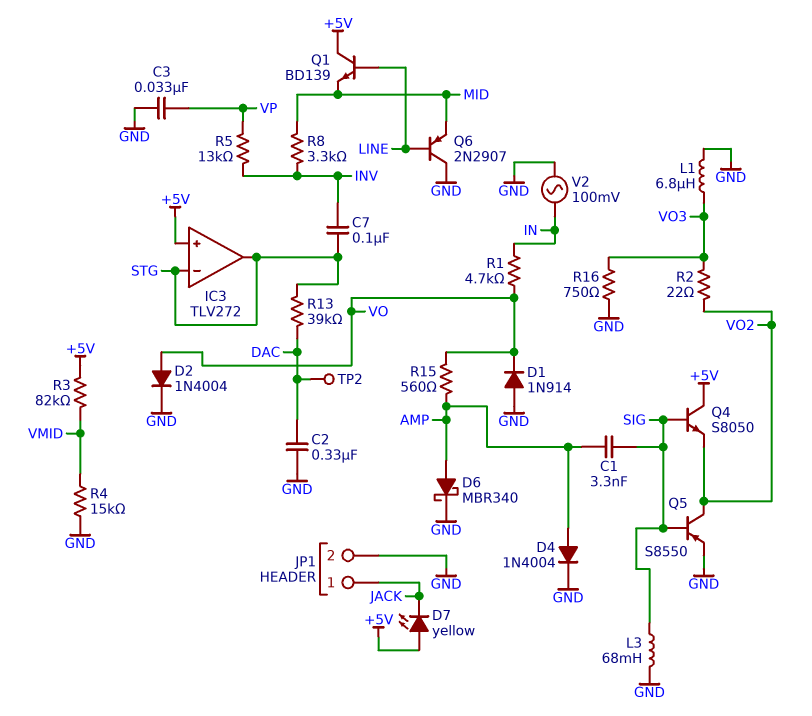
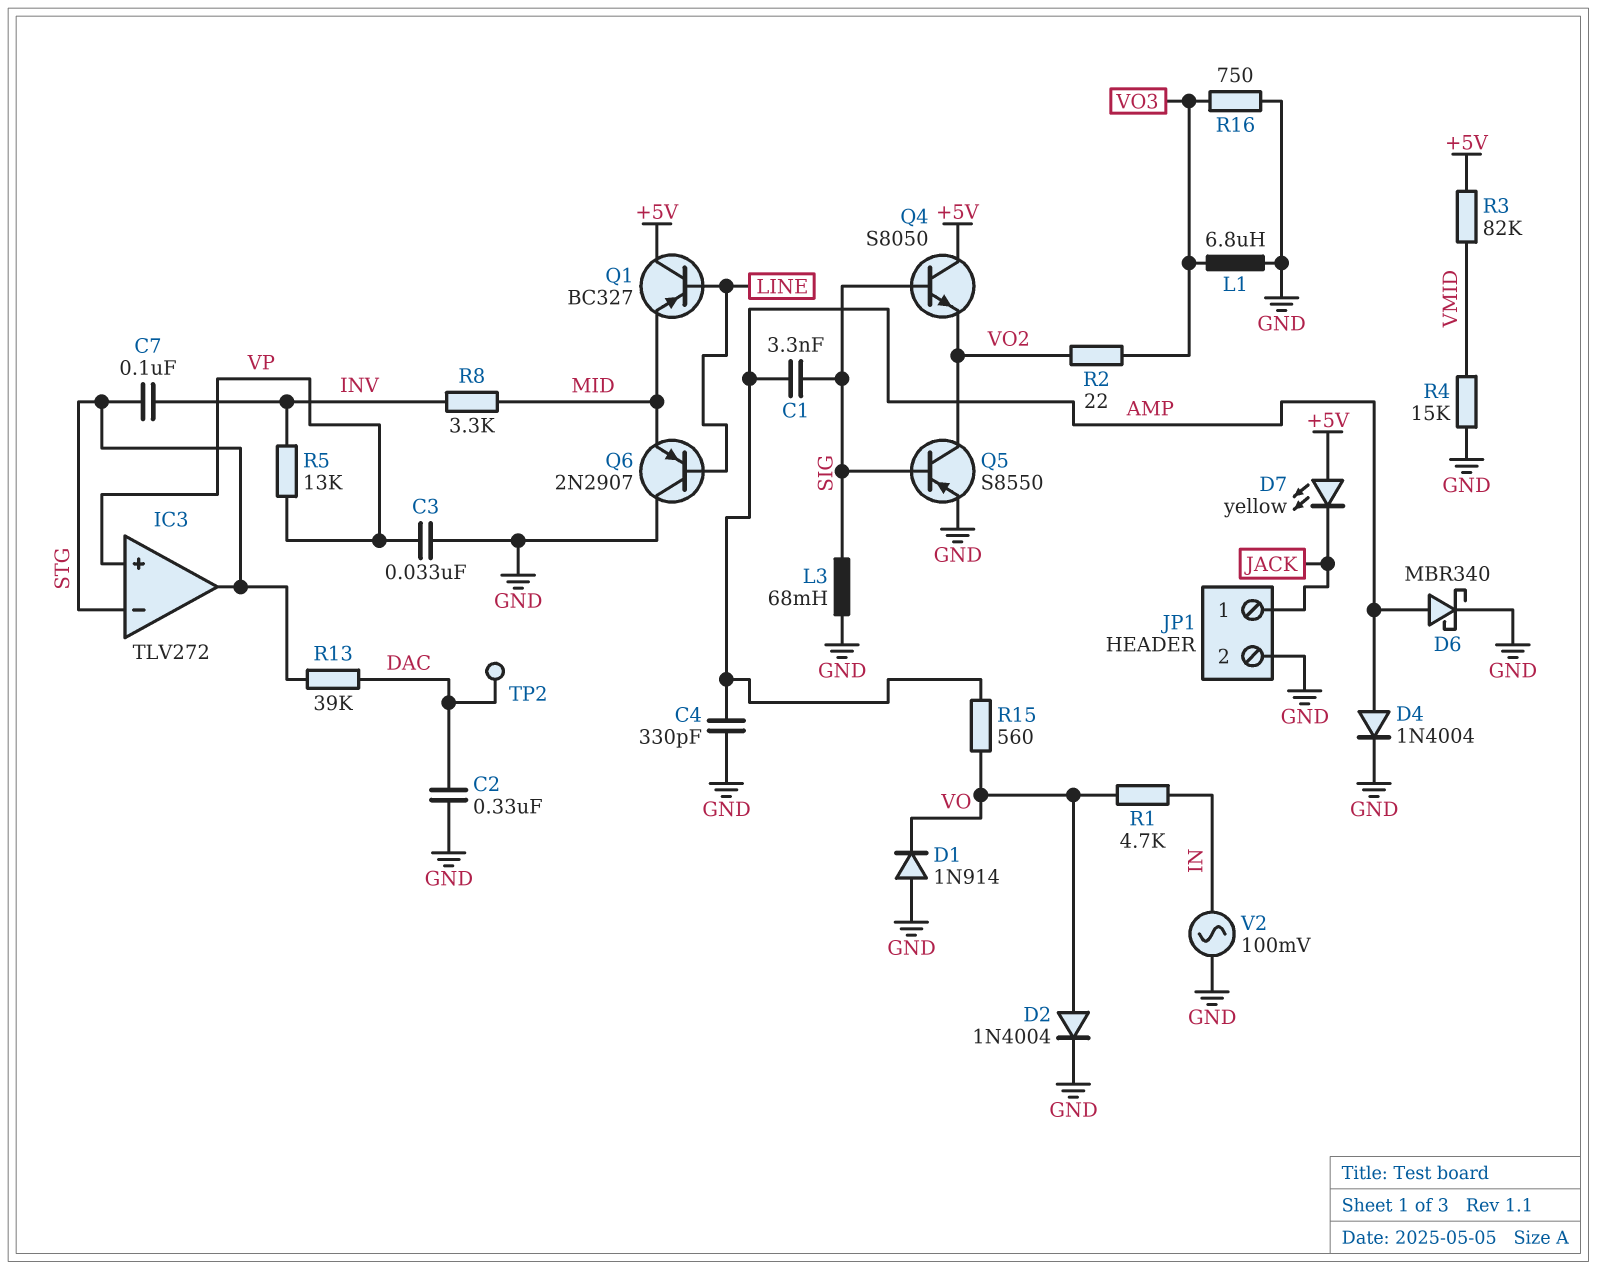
C4: none -> 330pF (AMP, GND)
IC3 pin in+: +5V -> VP
Q1: NPN BD139 (B LINE, C +5V, E MID) -> PNP BC327 (B LINE, C +5V, E MID)

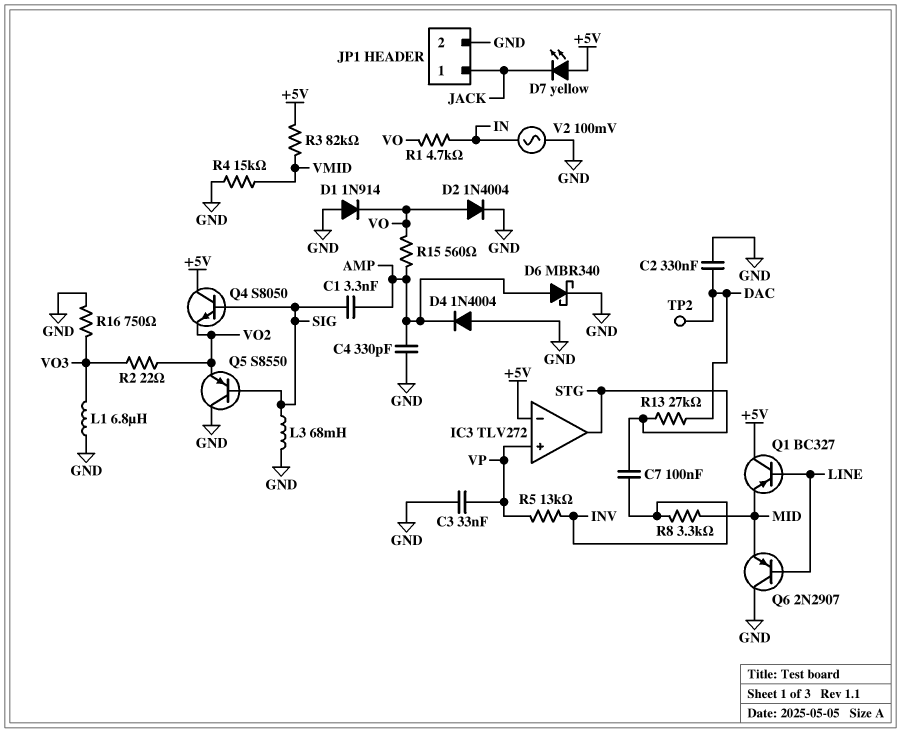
D4: diode 1N4004 (A AMP, K GND) -> diode 1N4004 (A GND, K AMP)
IC3 pin in-: STG -> +5V
Q5: PNP S8550 (B SIG, C VO2, E GND) -> PNP S8550 (B SIG, C GND, E VO2)
R13: 39k (DAC, STG) -> 27k (DAC, STG)

